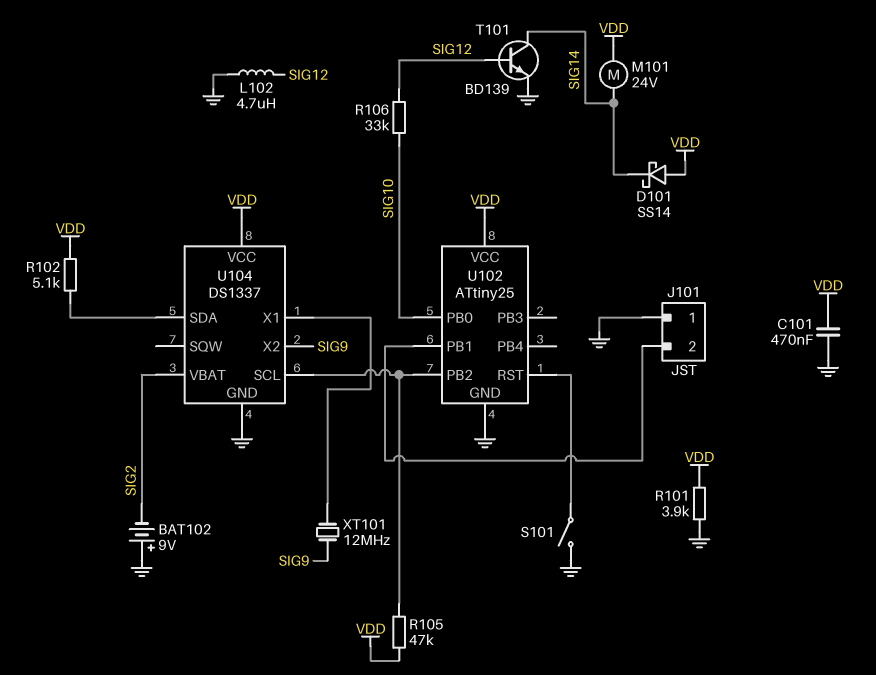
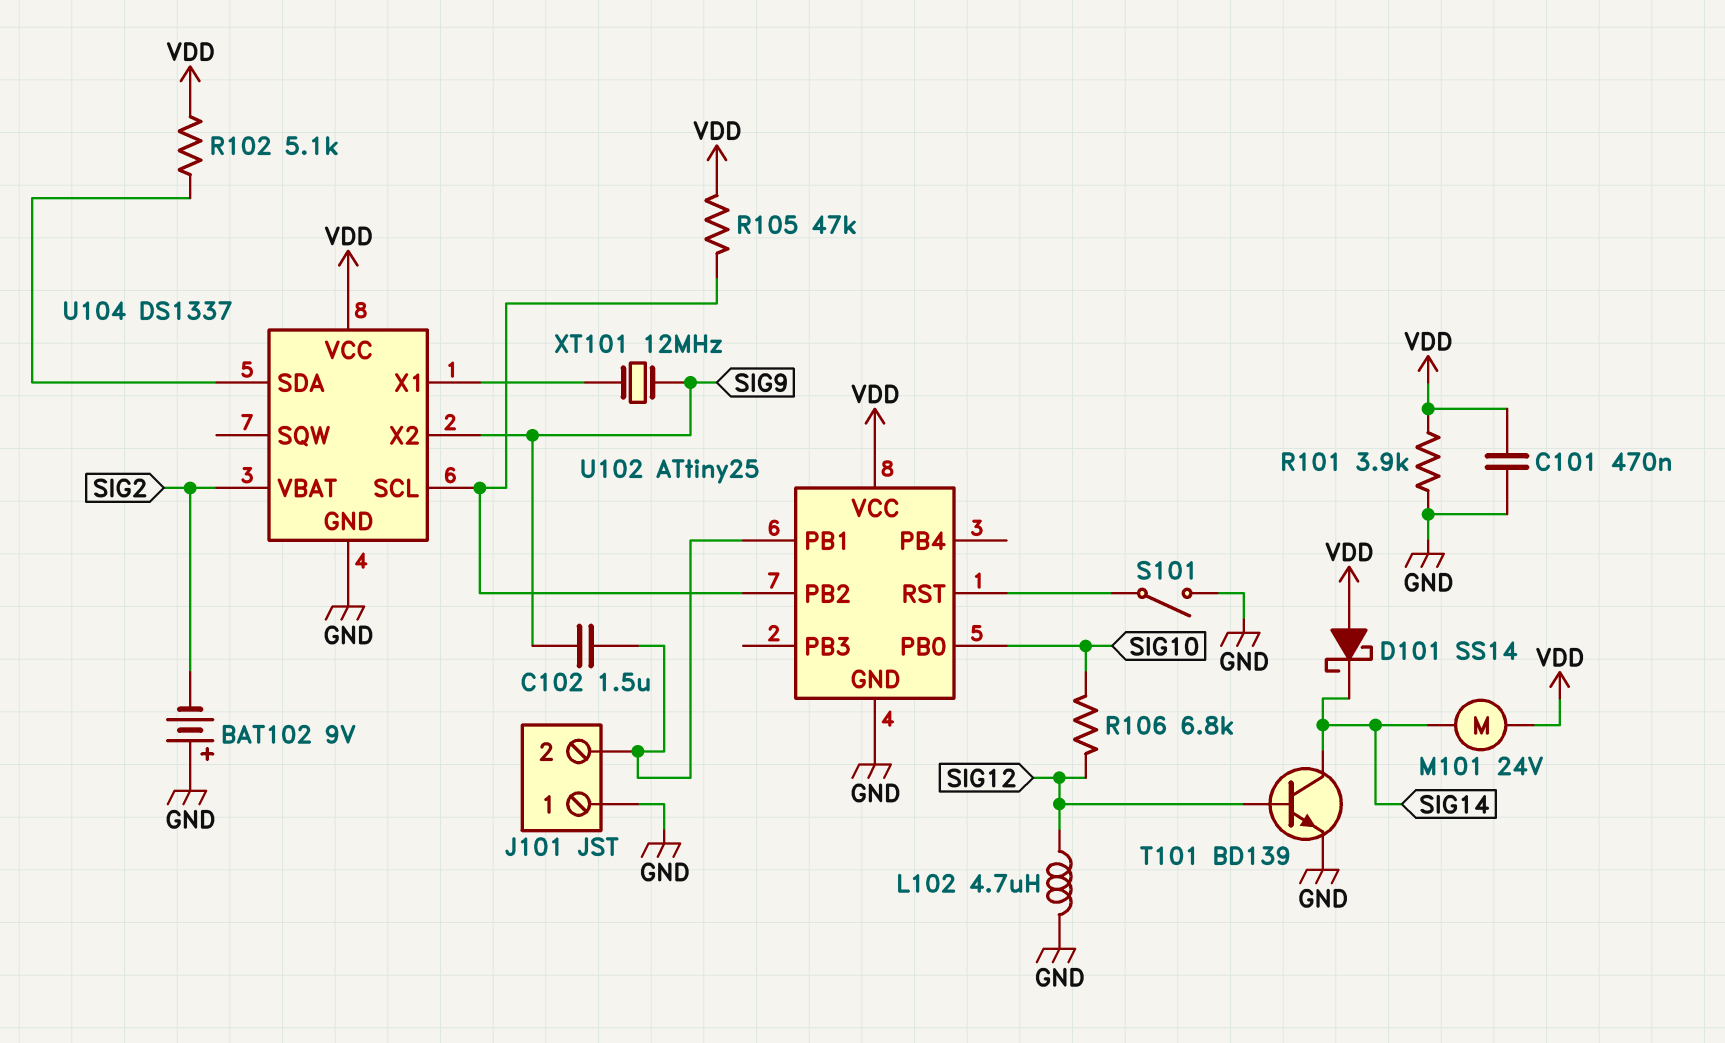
C102: none -> 1.5uF (J101/2, SIG9)
R106: 33k (SIG10, SIG12) -> 6.8k (SIG10, SIG12)

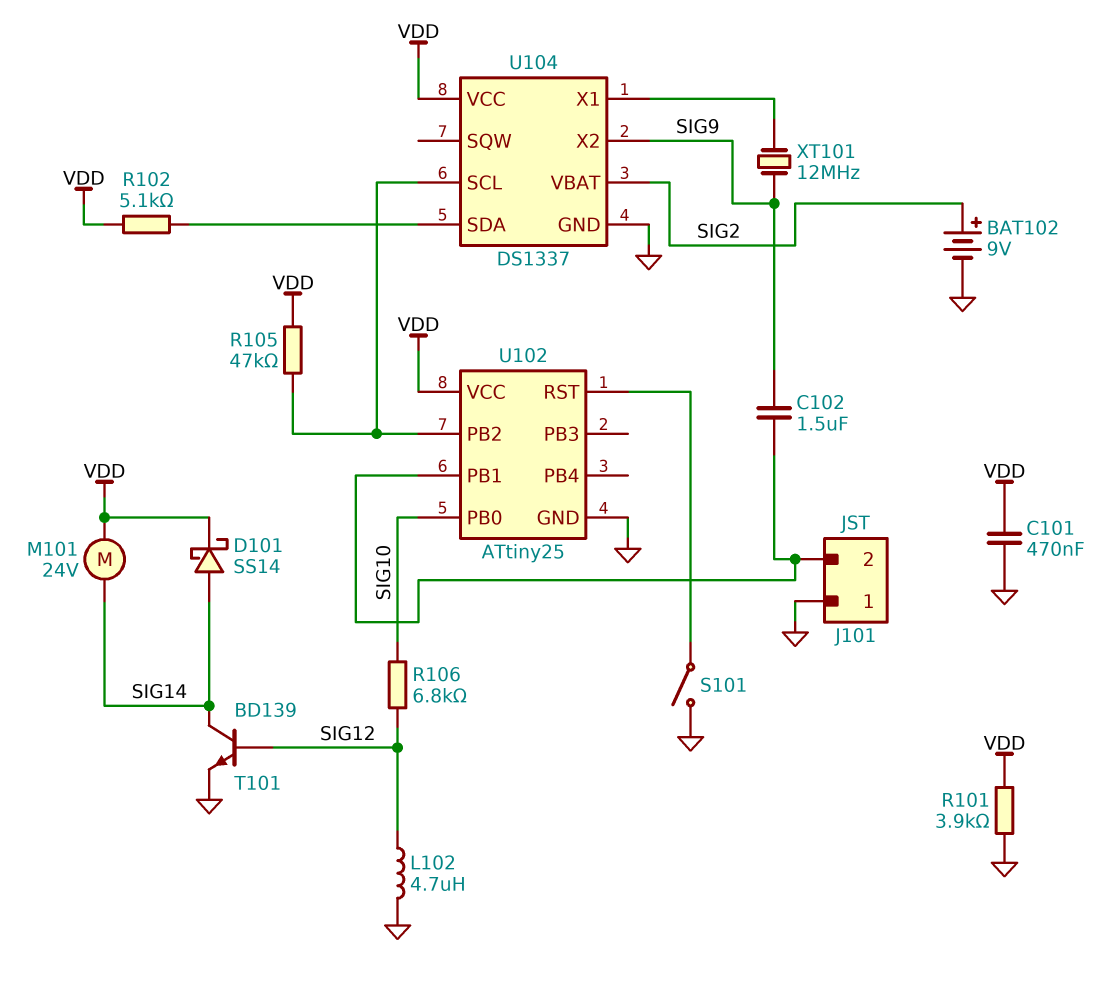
BAT102: 9V (plus GND, minus SIG2) -> 9V (plus SIG2, minus GND)
D101: schottky SS14 (A VDD, K SIG14) -> schottky SS14 (A SIG14, K VDD)

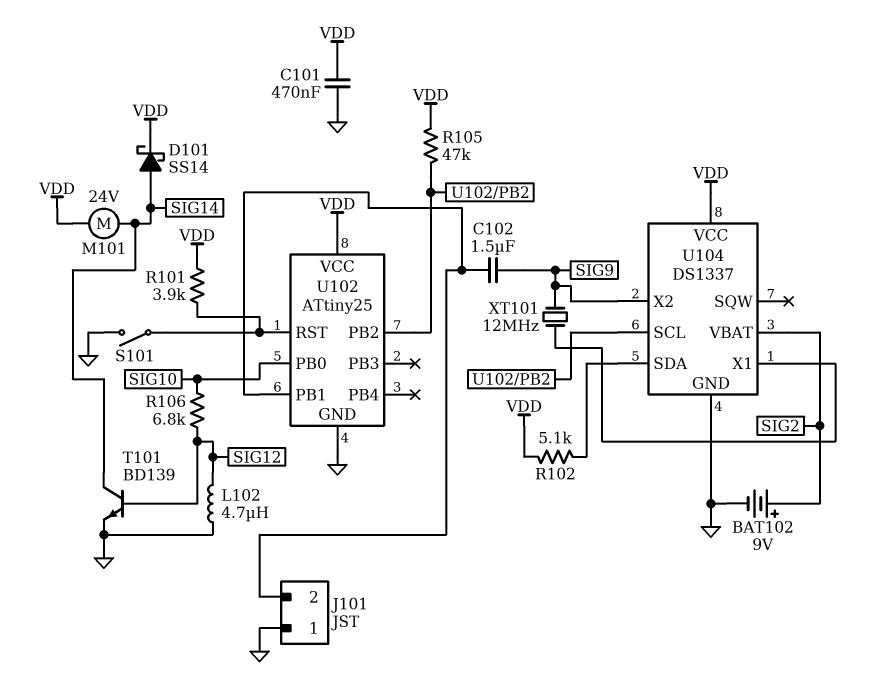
R101: 3.9k (GND, VDD) -> 3.9k (U102/RST, VDD)

